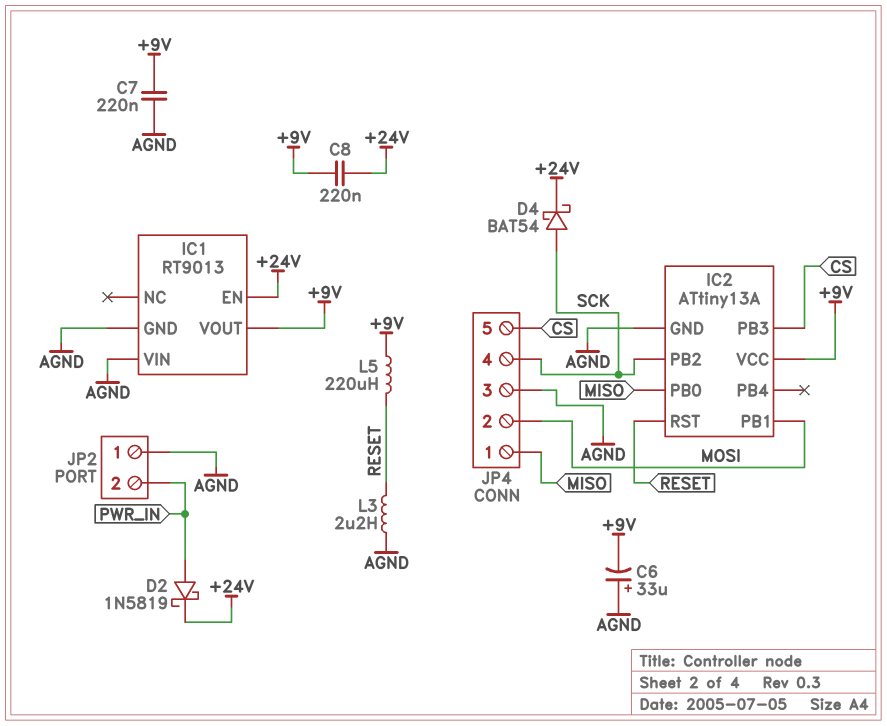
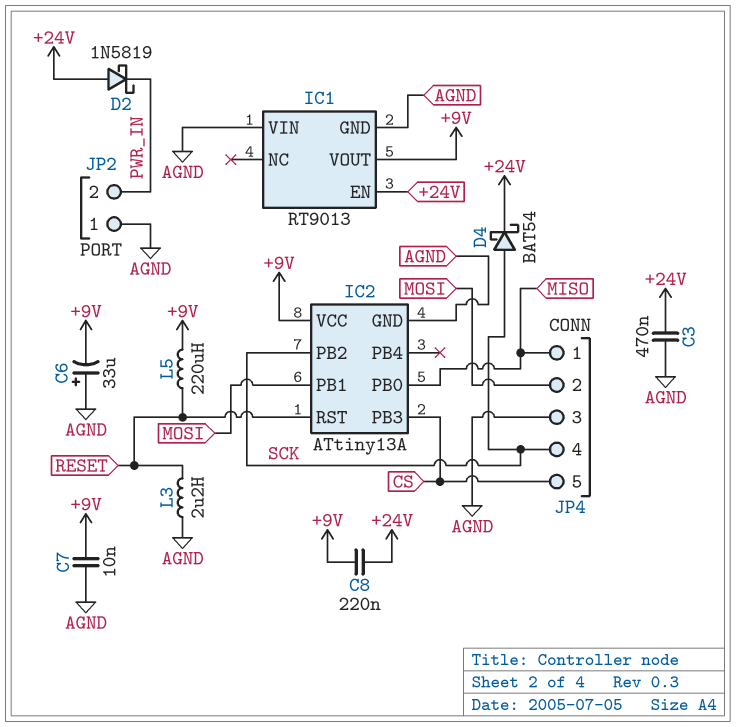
C3: none -> 470nF (+24V, AGND)
C7: 220nF (+9V, AGND) -> 10nF (+9V, AGND)
D2: schottky 1N5819 (A PWR_IN, K +24V) -> schottky 1N5819 (A +24V, K PWR_IN)

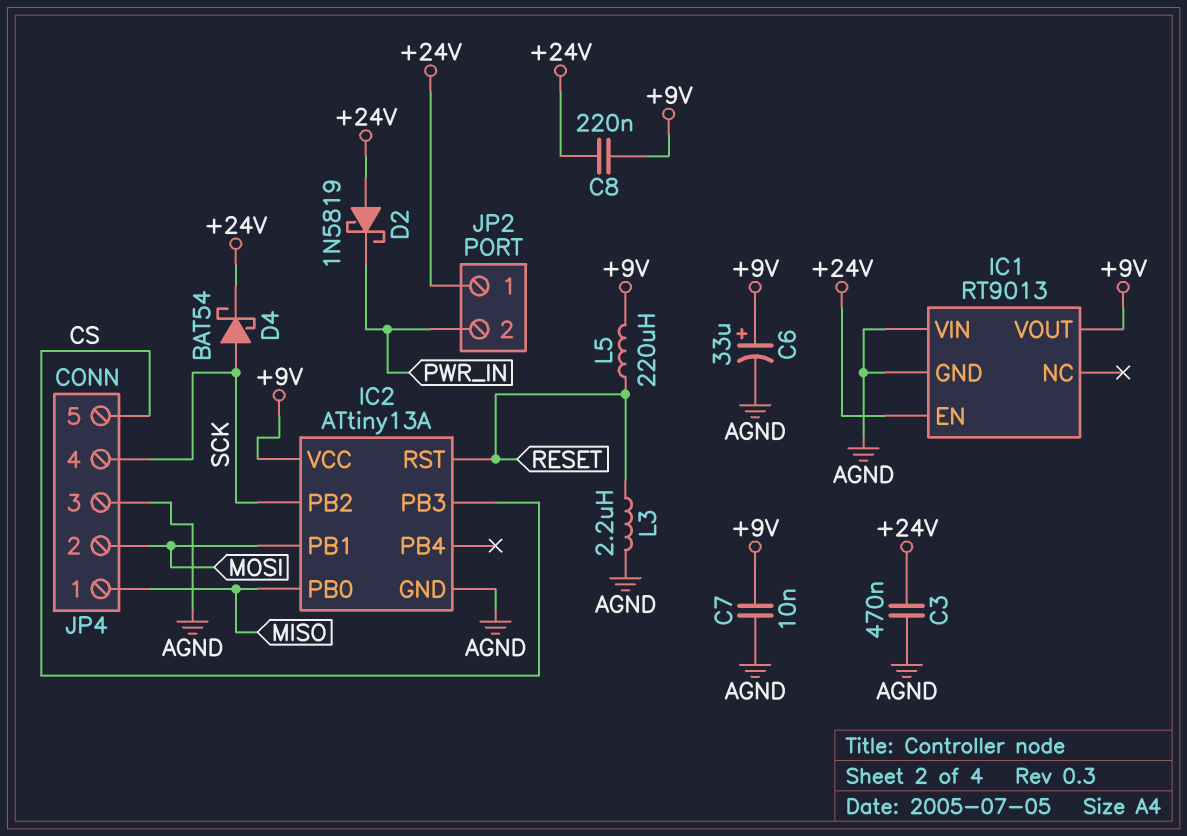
C6: 33uF (plus AGND, minus +9V) -> 33uF (plus +9V, minus AGND)
JP2 pin 1: AGND -> +24V

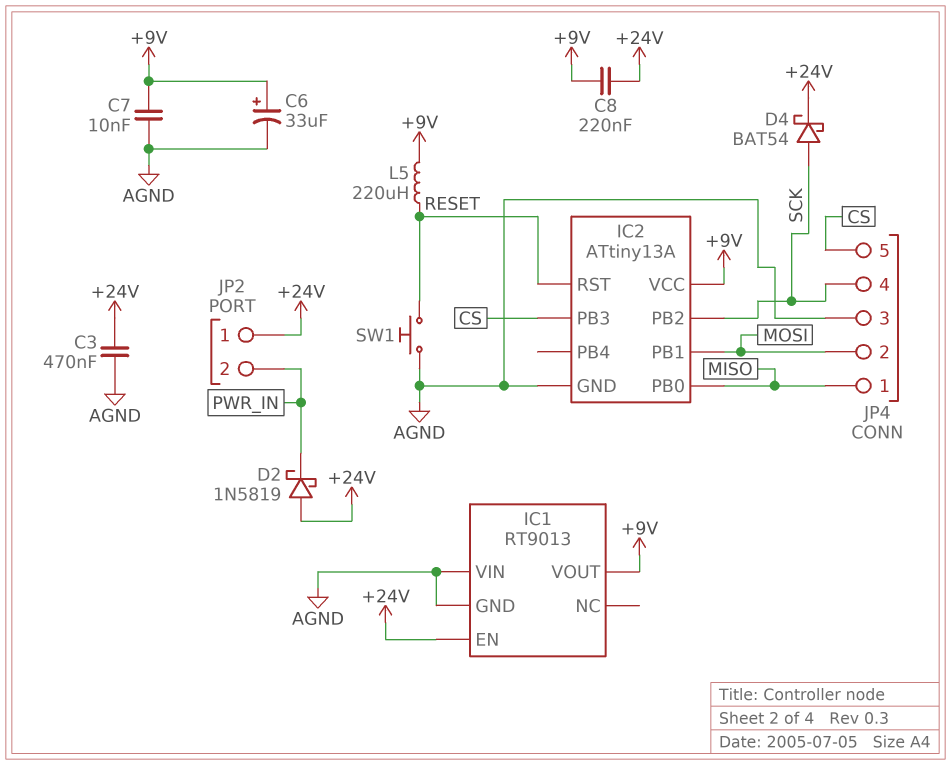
L3: 2.2uH (AGND, RESET) -> none
SW1: none -> button (AGND, RESET)

